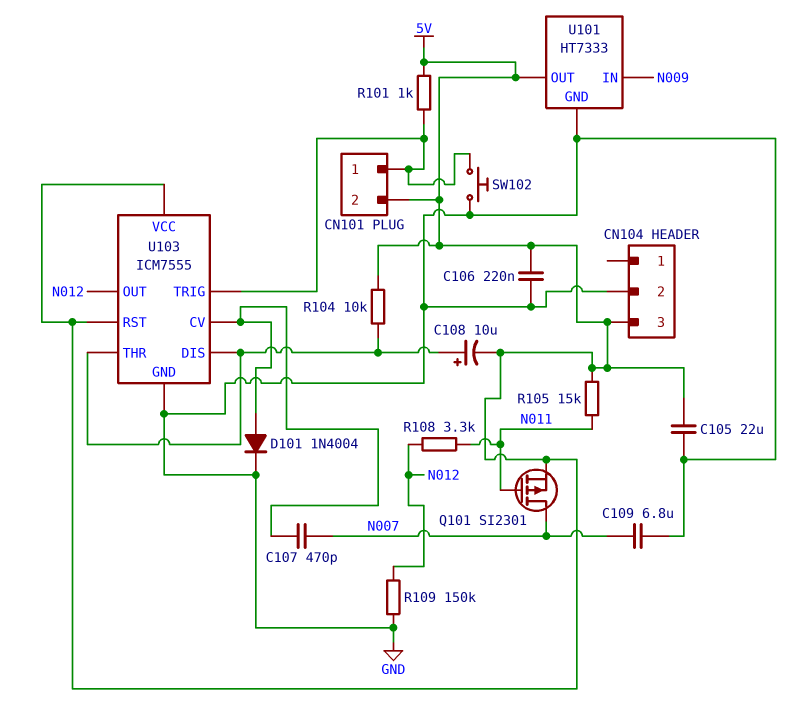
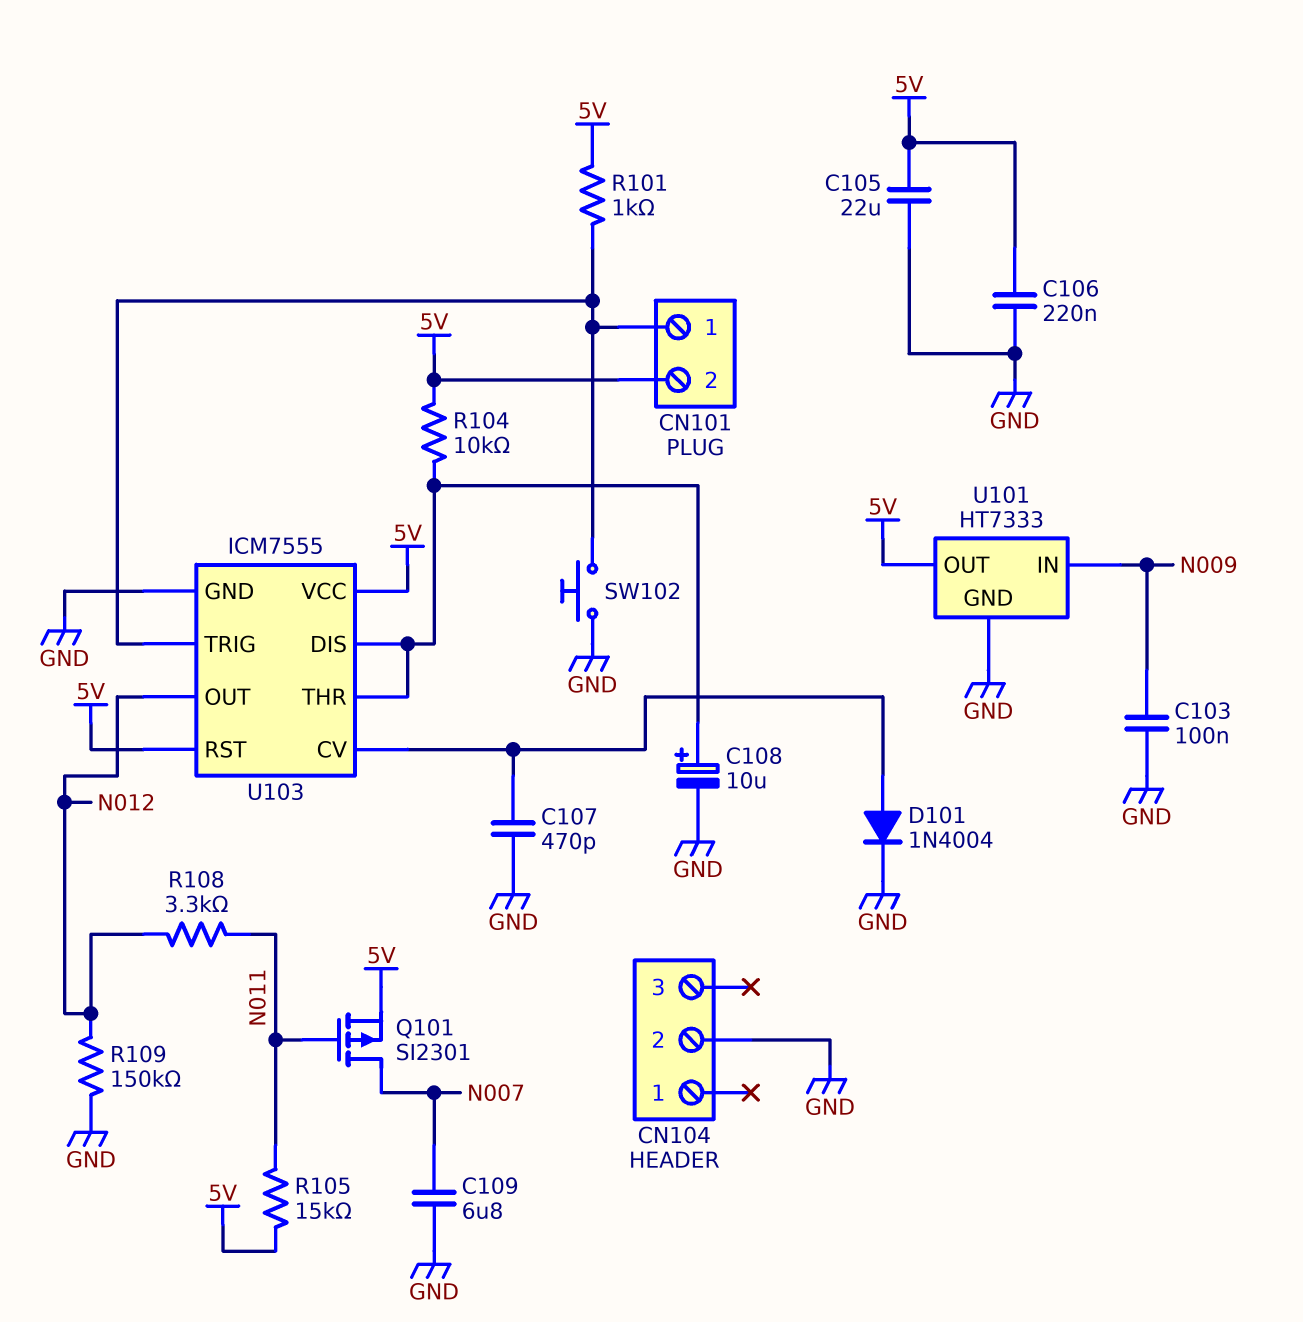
C103: none -> 100nF (GND, N009)
C107: 470pF (N007, U103/CV) -> 470pF (GND, U103/CV)
C108: 10uF (plus U103/DIS, minus 5V) -> 10uF (plus U103/DIS, minus GND)
CN104 pin 3: 5V -> none

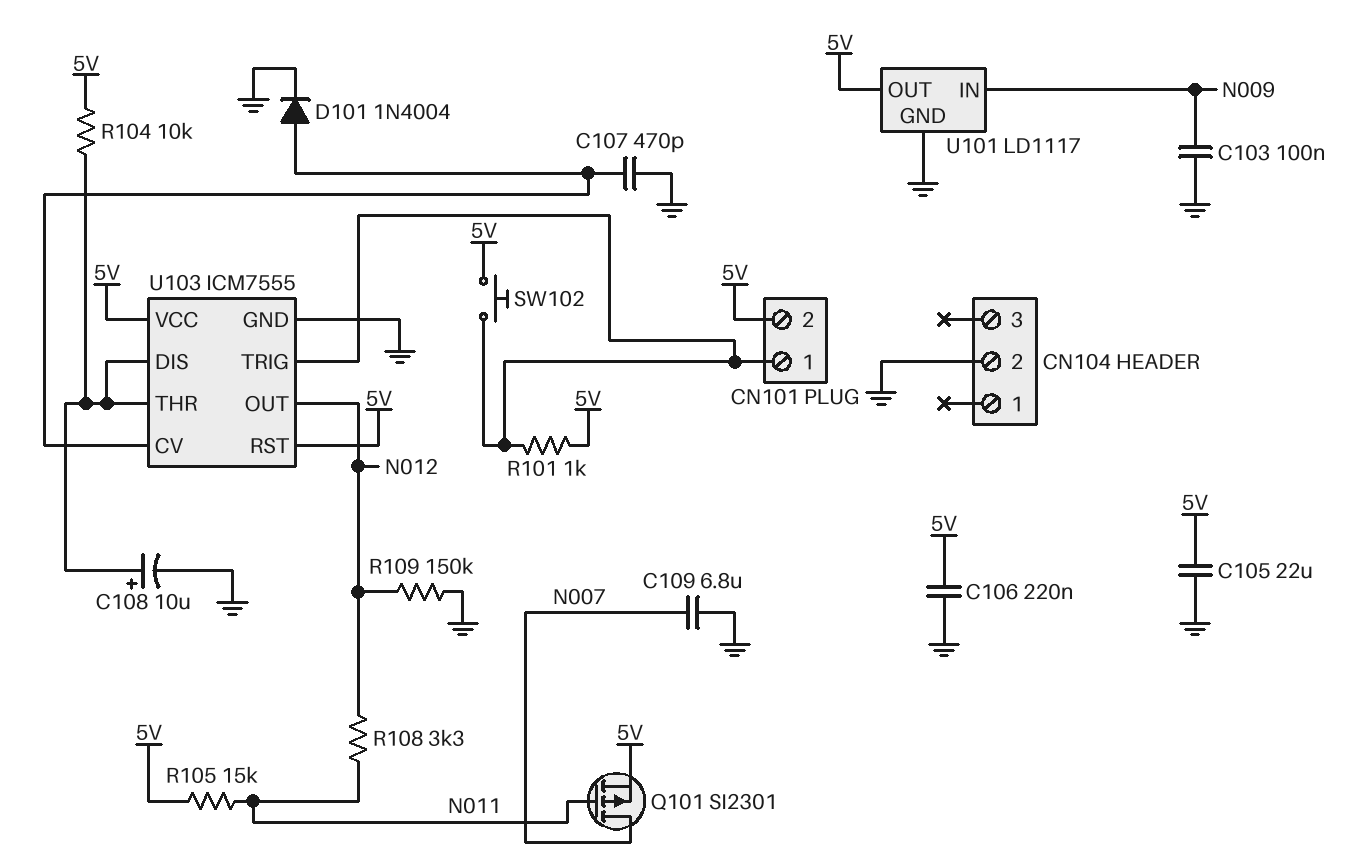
SW102: button (CN101/1, GND) -> button (5V, CN101/1)
U101: HT7333 -> LD1117

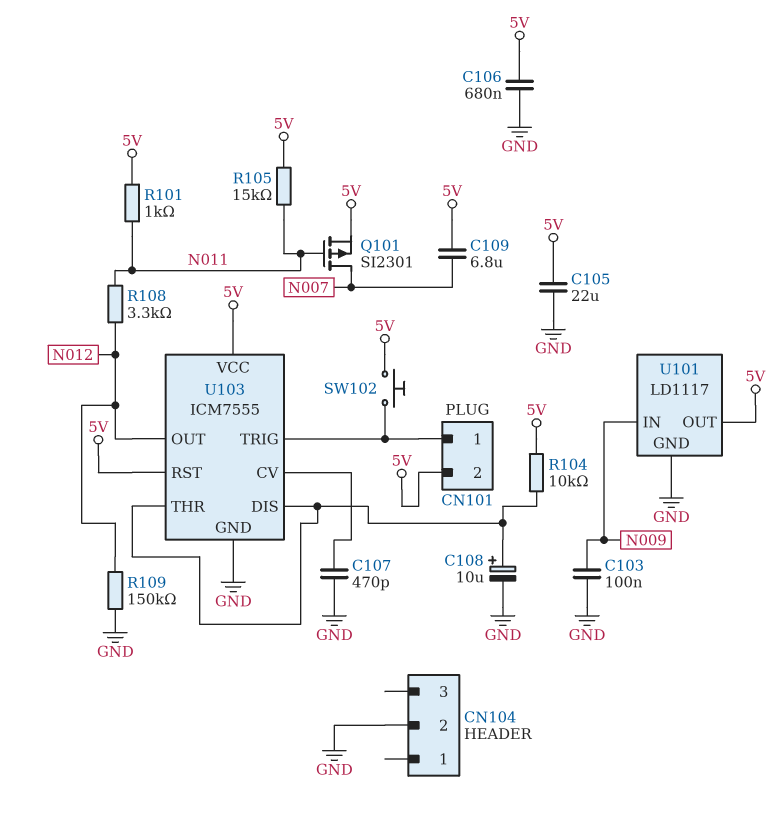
C106: 220nF (5V, GND) -> 680nF (5V, GND)
C109: 6.8uF (GND, N007) -> 6.8uF (5V, N007)
D101: diode 1N4004 (A U103/CV, K GND) -> none
R101: 1k (5V, CN101/1) -> 1k (5V, N011)

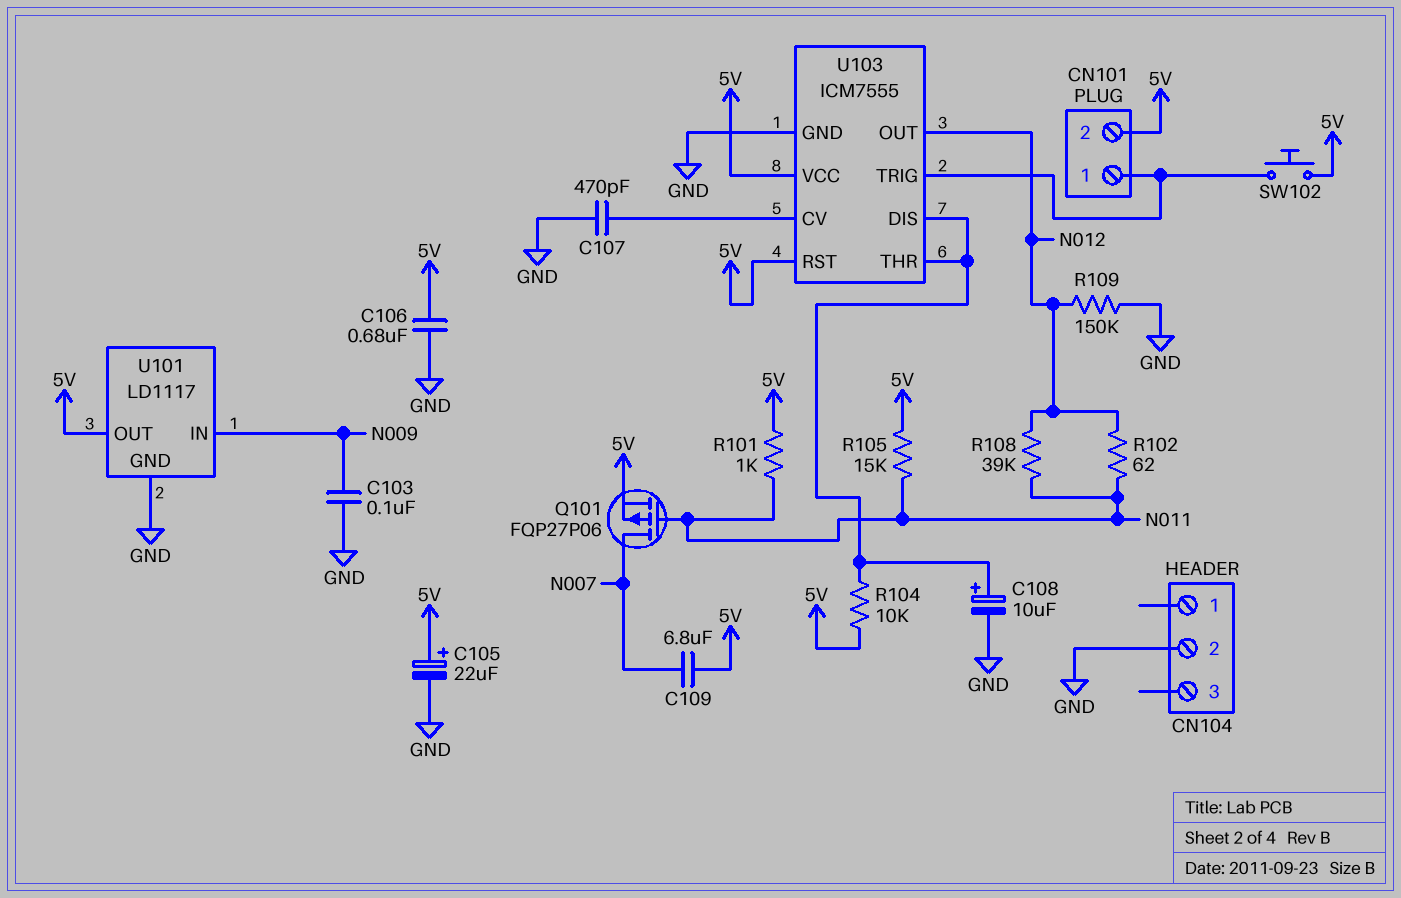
C105: 22uF (5V, GND) -> 22uF (plus 5V, minus GND)
Q101: PMOS SI2301 (G N011, D N007, S 5V) -> PMOS FQP27P06 (G N011, D N007, S 5V)
R102: none -> 62 (N011, N012)
R108: 3.3k (N011, N012) -> 39k (N011, N012)

